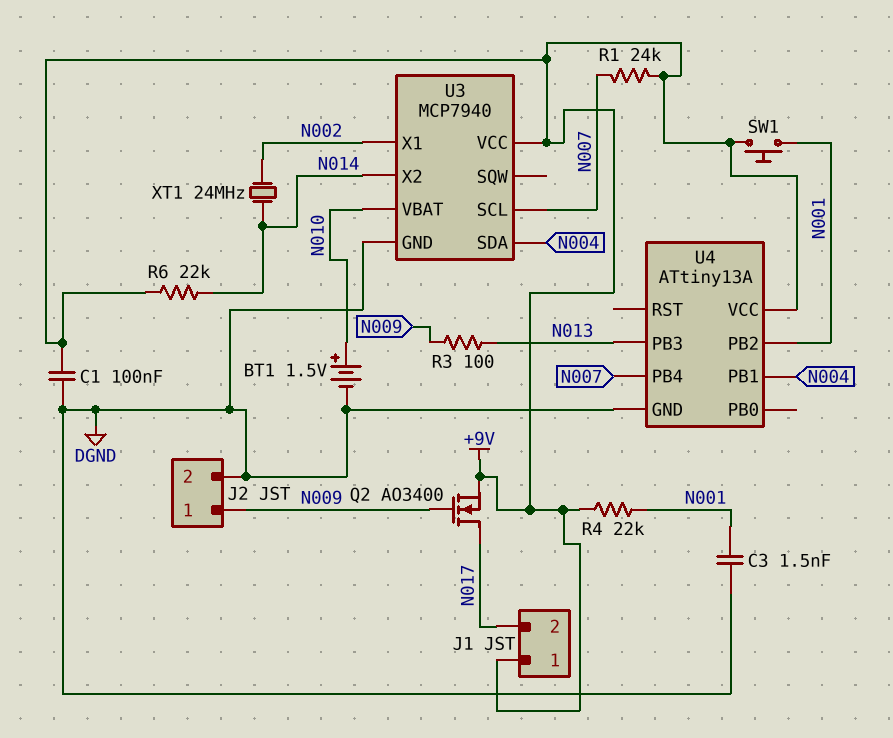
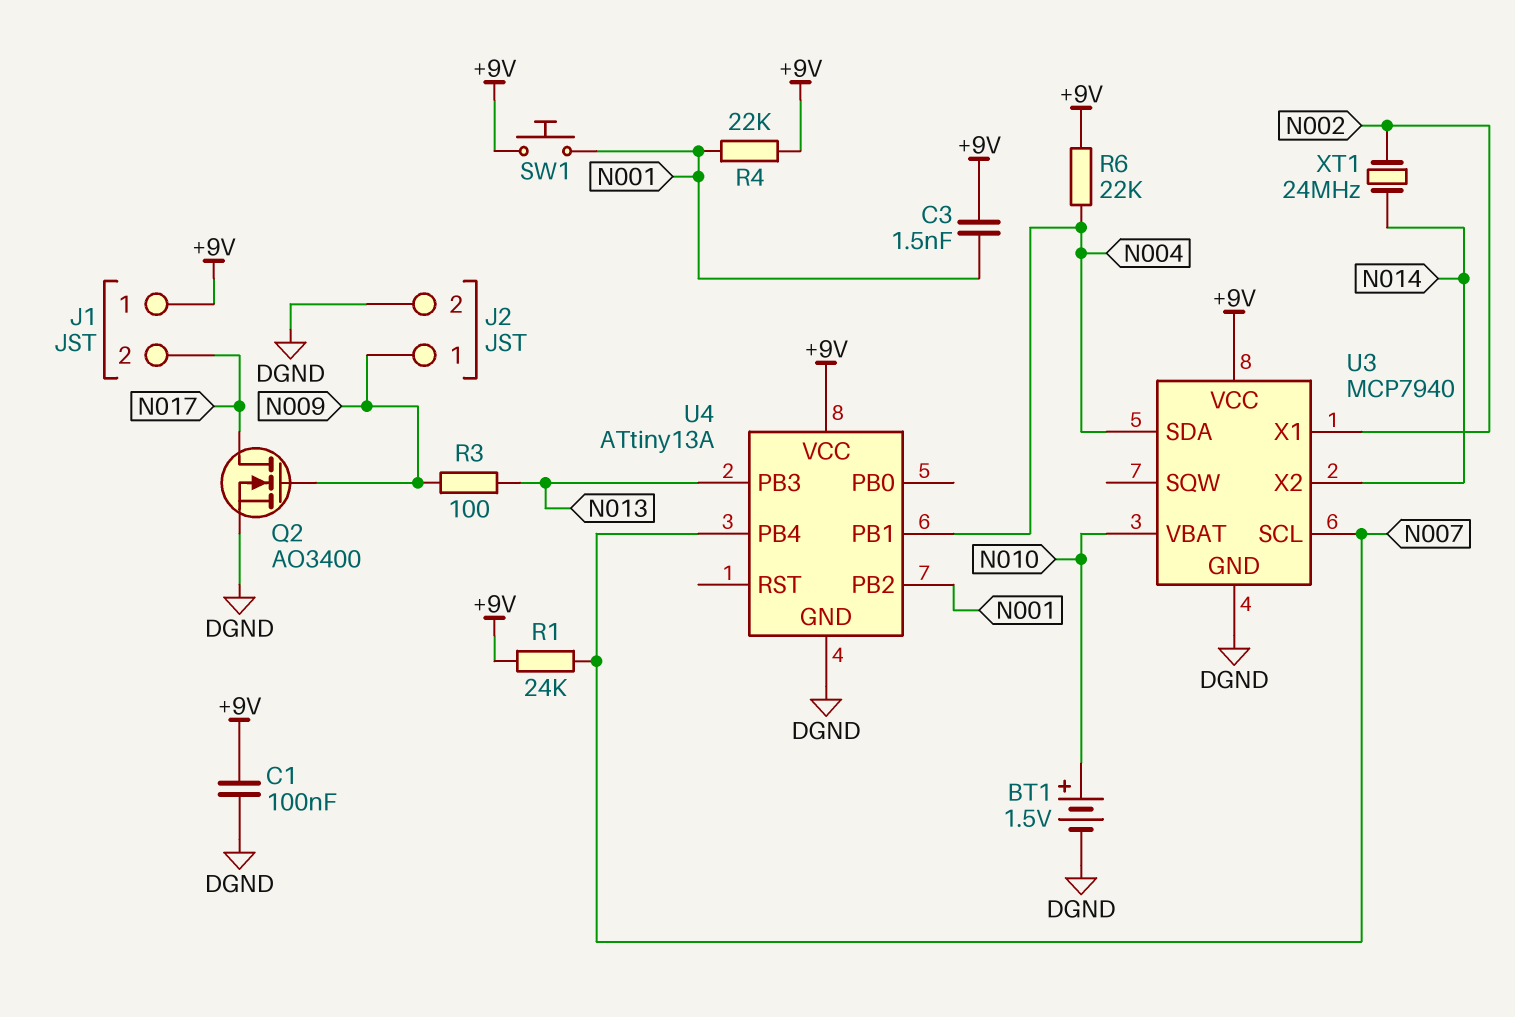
C3: 1.5nF (DGND, N001) -> 1.5nF (+9V, N001)
Q2: NMOS AO3400 (G N009, D N017, S +9V) -> NMOS AO3400 (G N009, D N017, S DGND)
R6: 22k (+9V, N014) -> 22k (+9V, N004)

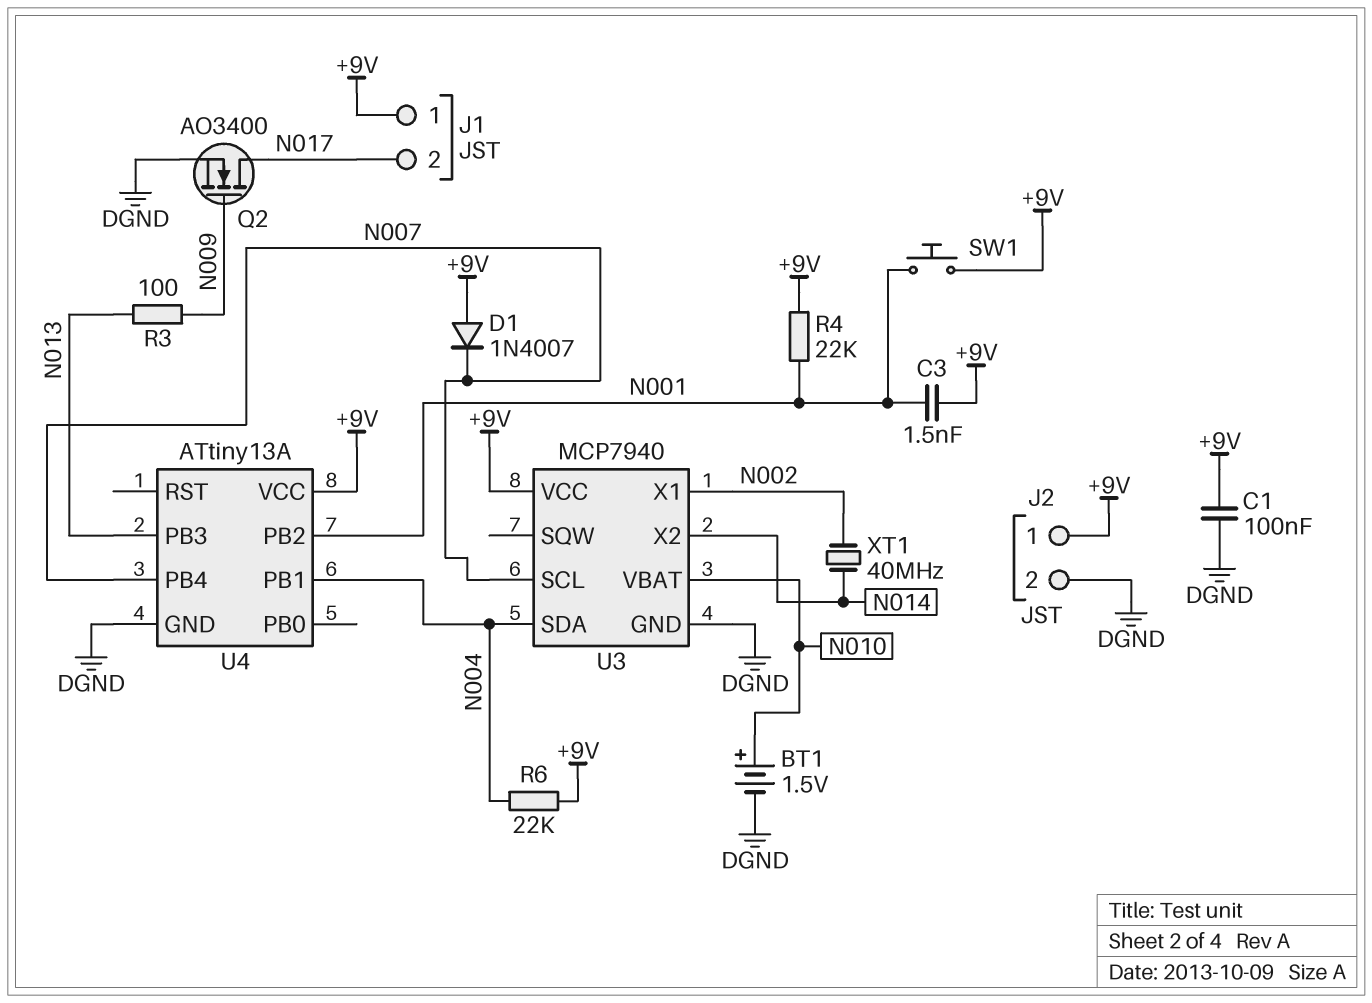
D1: none -> diode 1N4007 (A +9V, K N007)
J2 pin 1: N009 -> +9V
R1: 24k (+9V, N007) -> none
XT1: 24MHz (N002, N014) -> 40MHz (N002, N014)

